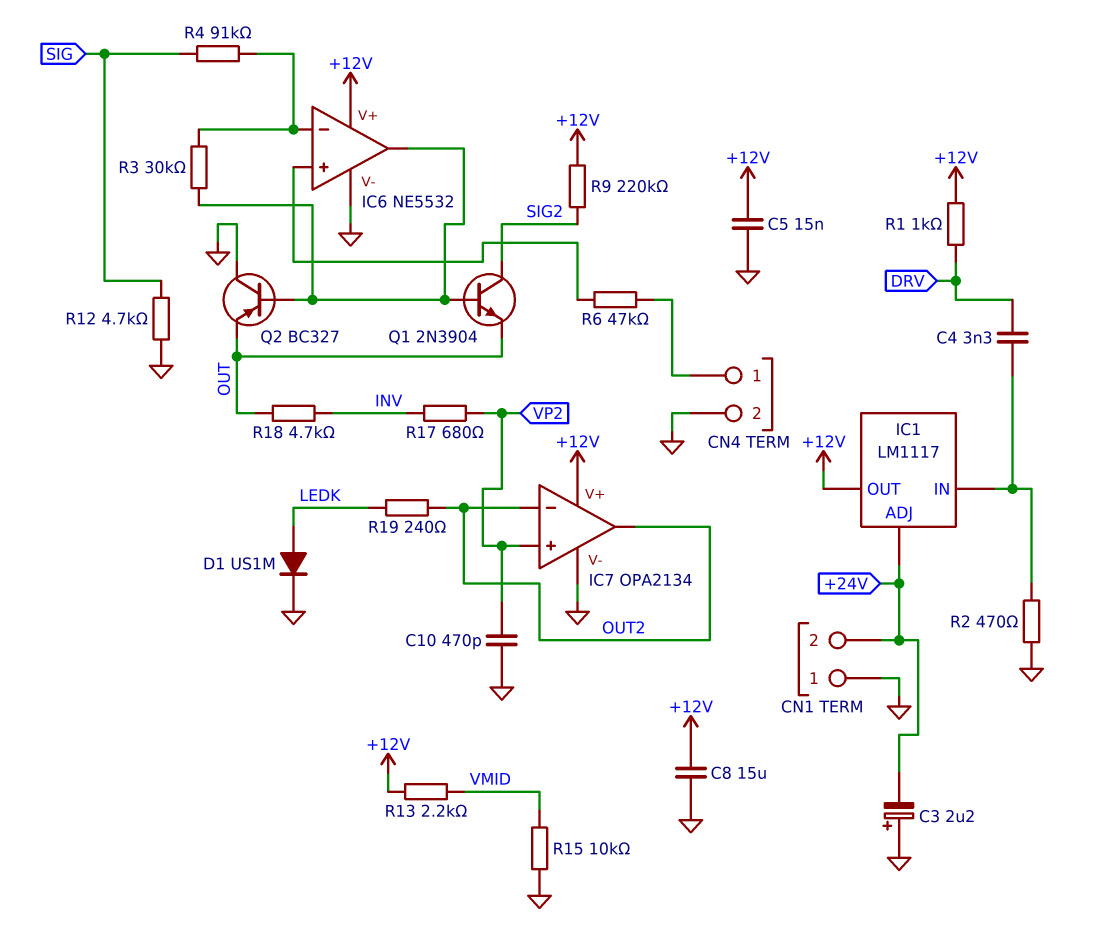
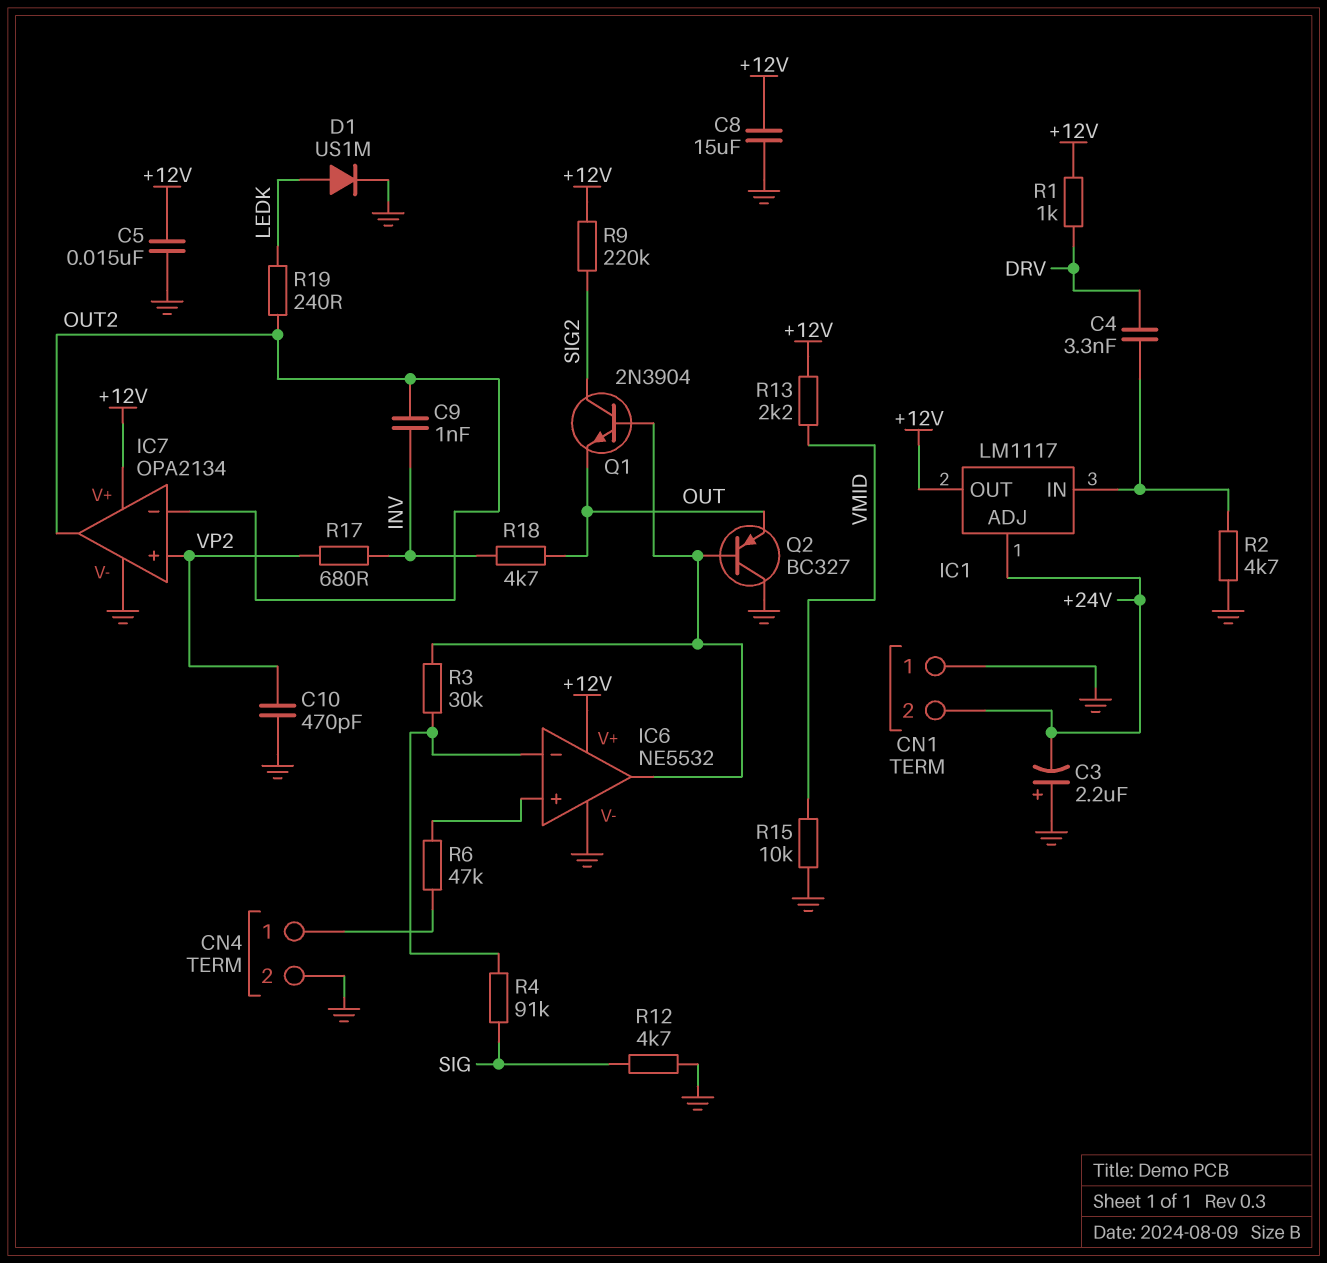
C9: none -> 1nF (INV, OUT2)
R2: 470 (GND, IC1/IN) -> 4.7k (GND, IC1/IN)

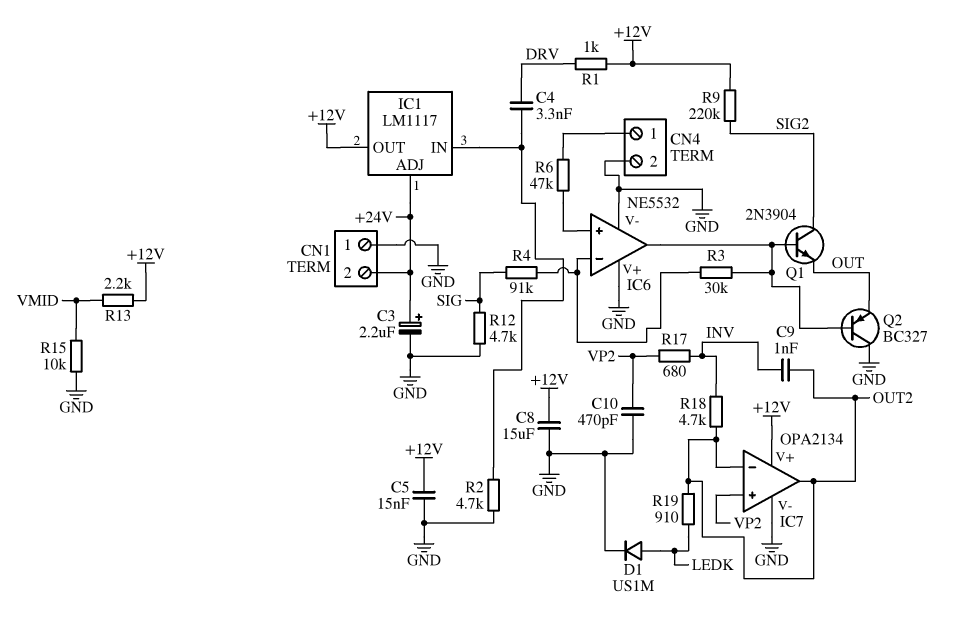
C3: 2.2uF (plus GND, minus +24V) -> 2.2uF (plus +24V, minus GND)
IC6 pin V+: +12V -> GND
R18: 4.7k (INV, OUT) -> 4.7k (INV, OUT2)
R19: 240 (LEDK, OUT2) -> 910 (LEDK, OUT2)

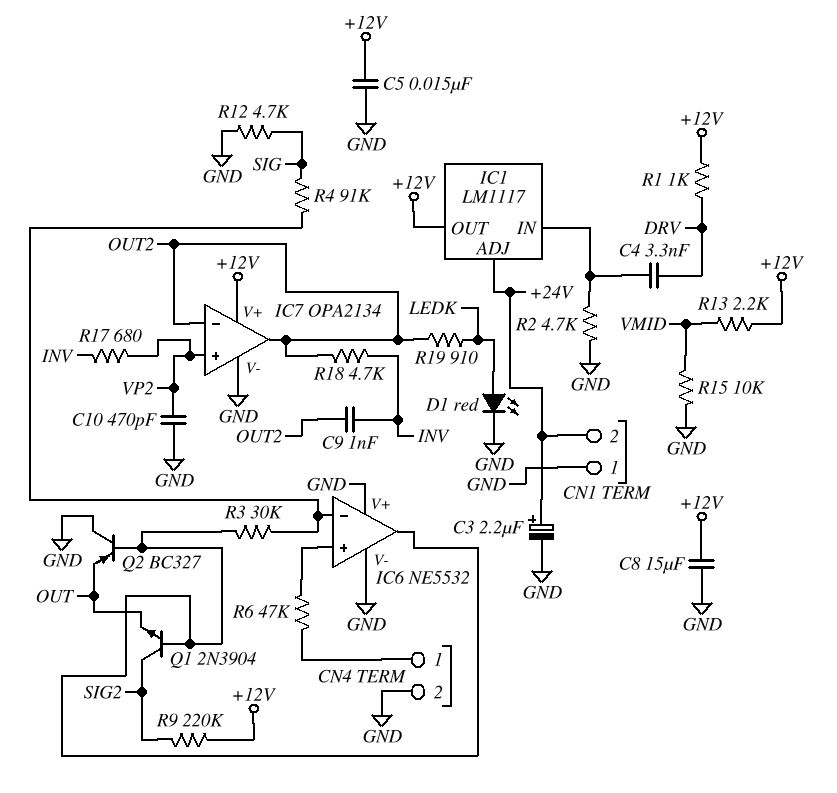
D1: diode US1M (A LEDK, K GND) -> LED red (A LEDK, K GND)

